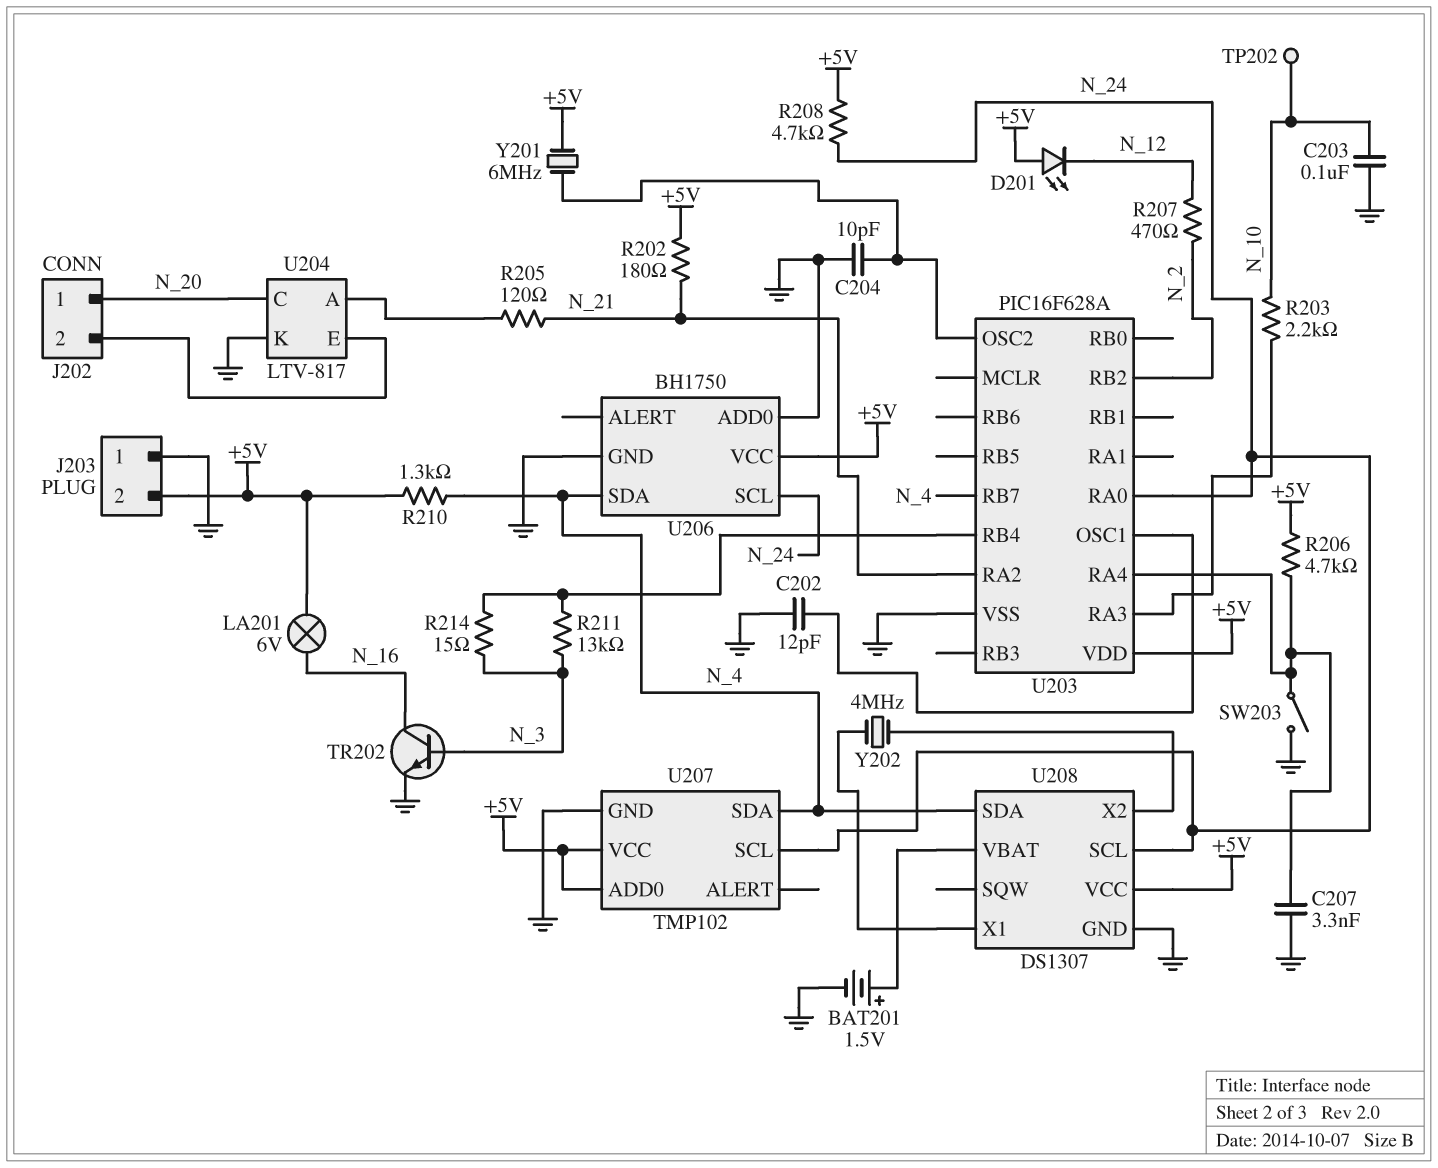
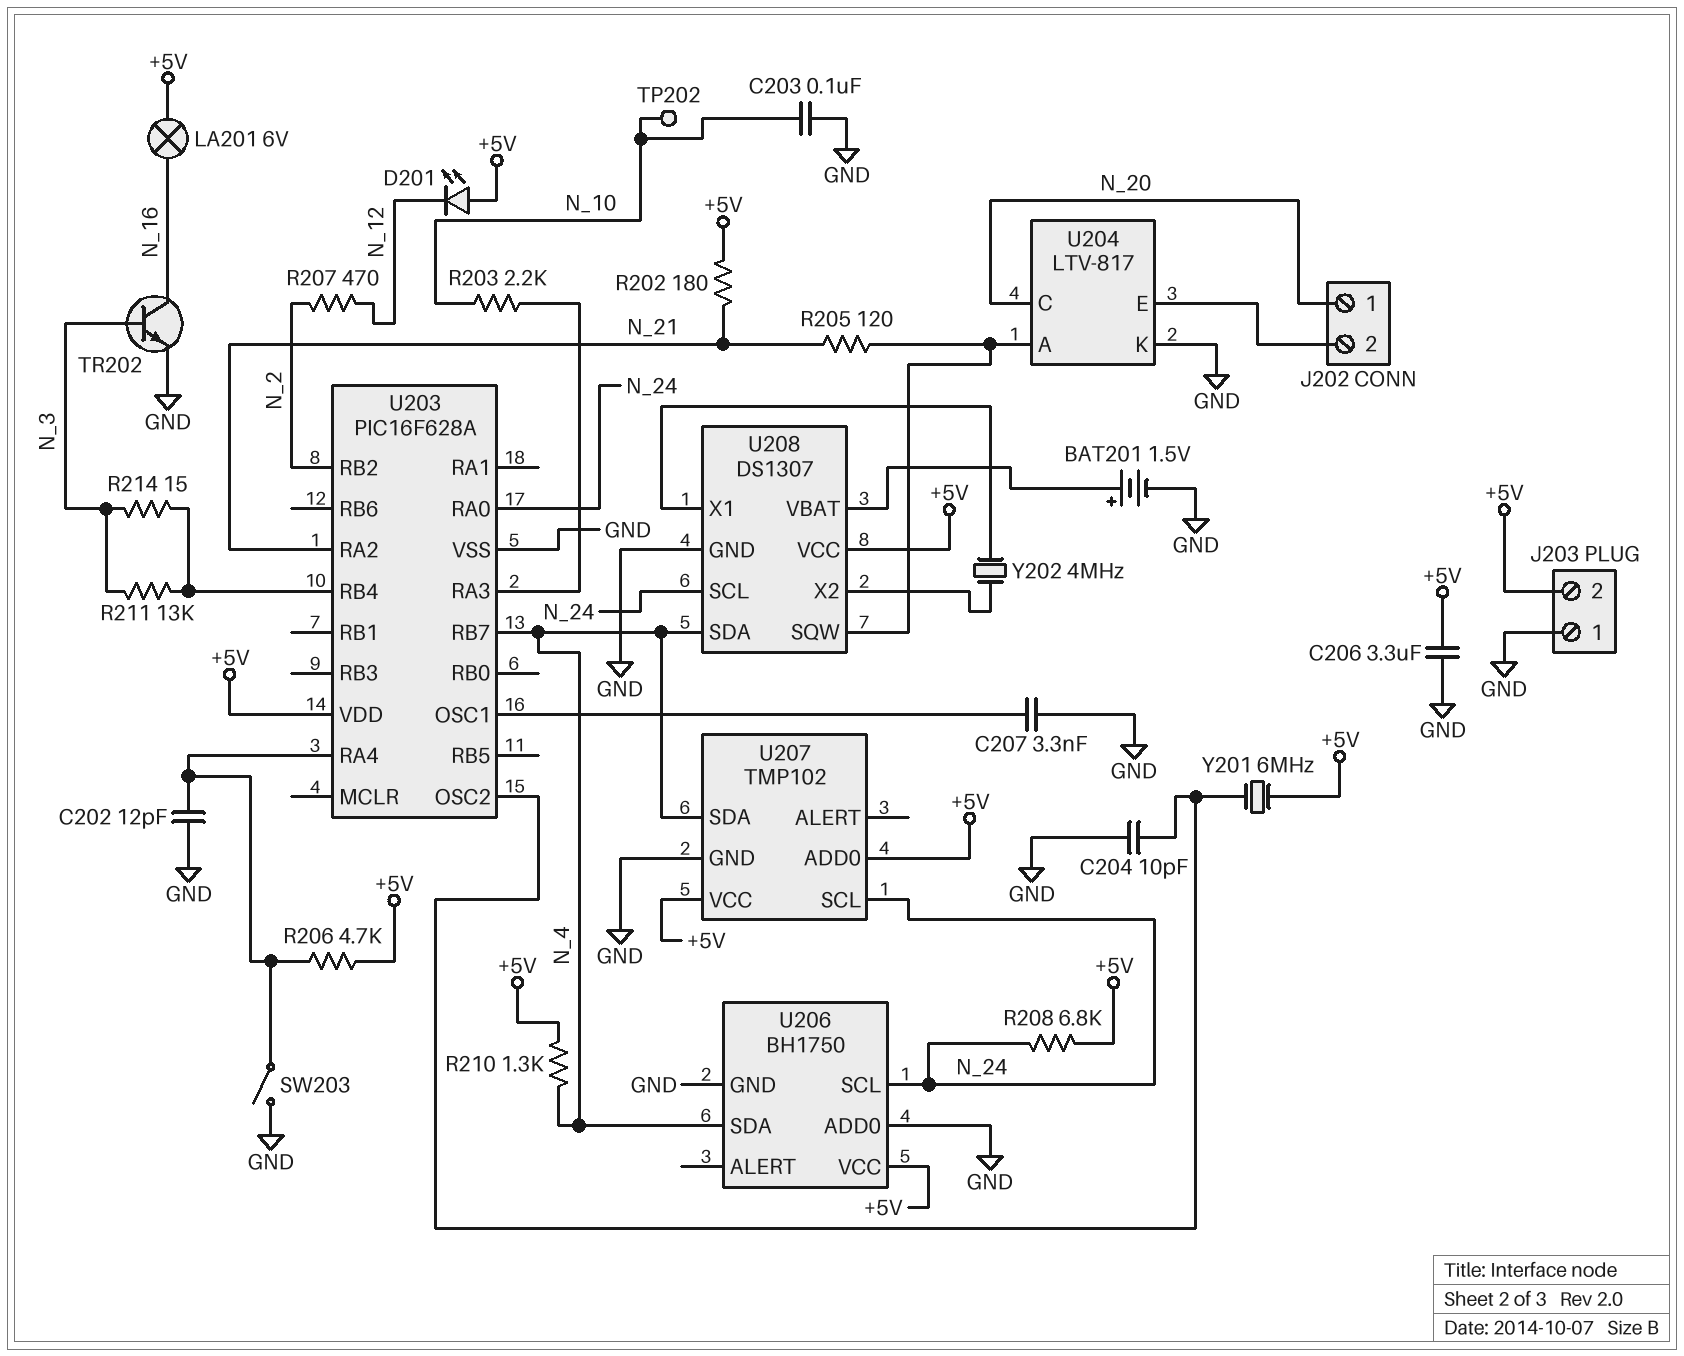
C202: 12pF (GND, U203/OSC1) -> 12pF (GND, U203/RA4)
C206: none -> 3.3uF (+5V, GND)
C207: 3.3nF (GND, U203/RA4) -> 3.3nF (GND, U203/OSC1)
R208: 4.7k (+5V, N_24) -> 6.8k (+5V, N_24)
U208 pin SQW: none -> U204/A

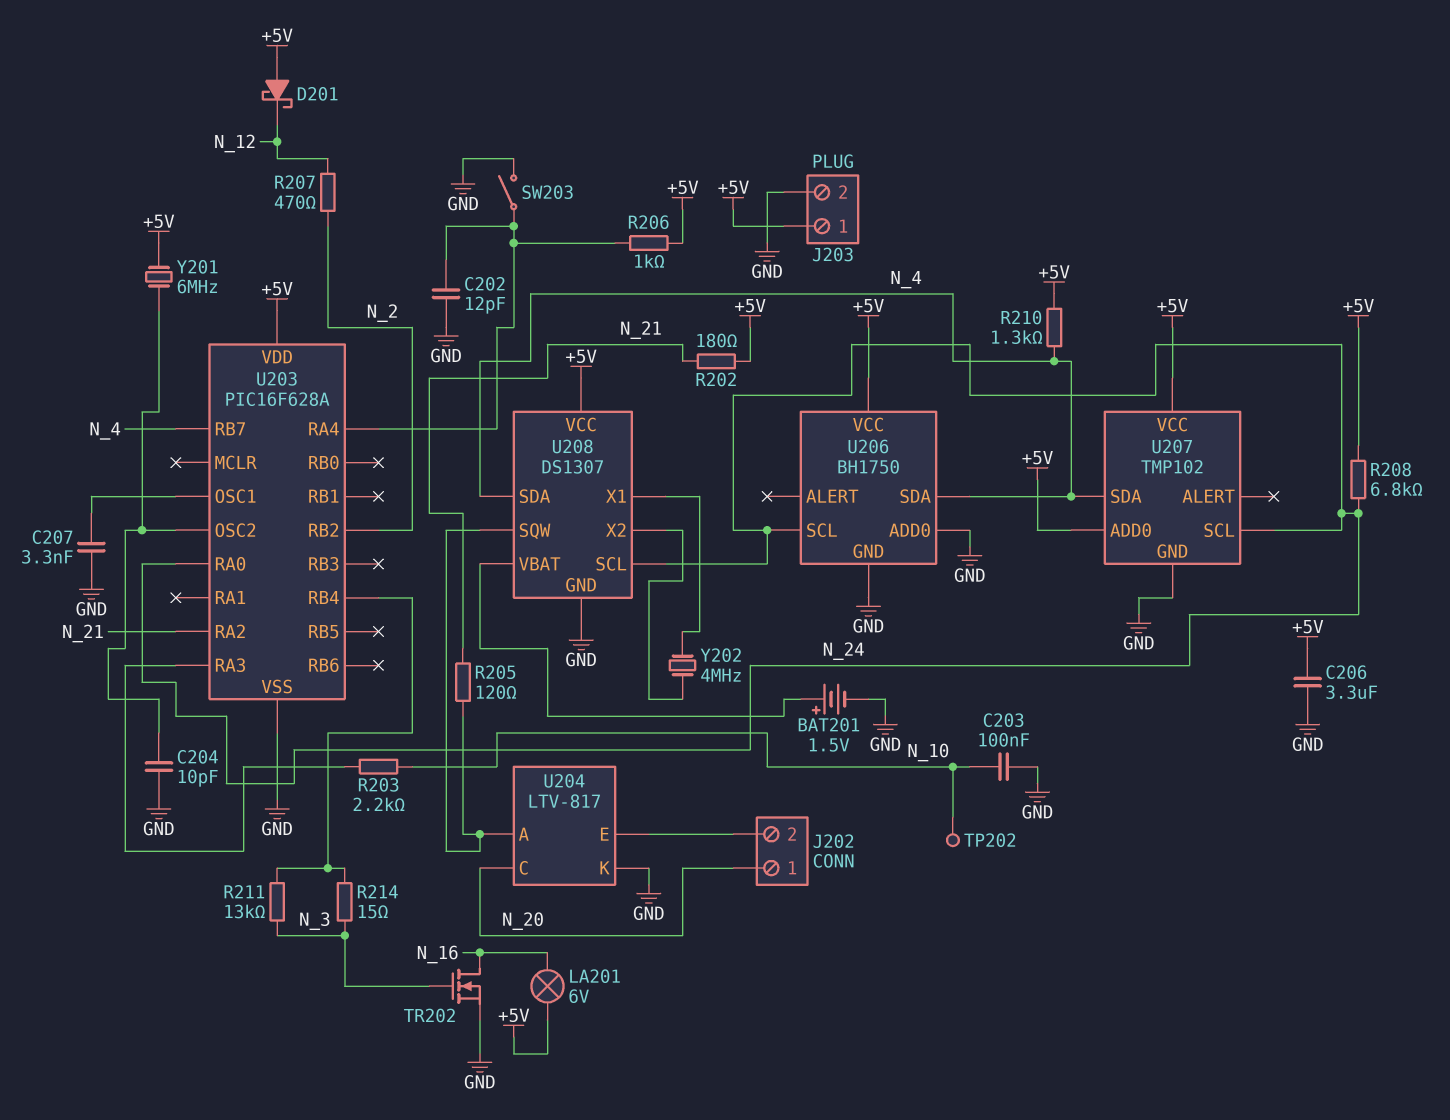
D201: LED (A +5V, K N_12) -> schottky (A +5V, K N_12)
J203 pin 1: GND -> +5V
J203 pin 2: +5V -> GND
R206: 4.7k (+5V, U203/RA4) -> 1k (+5V, U203/RA4)
TR202: NPN (B N_3, C N_16, E GND) -> NMOS (G N_3, D N_16, S GND)

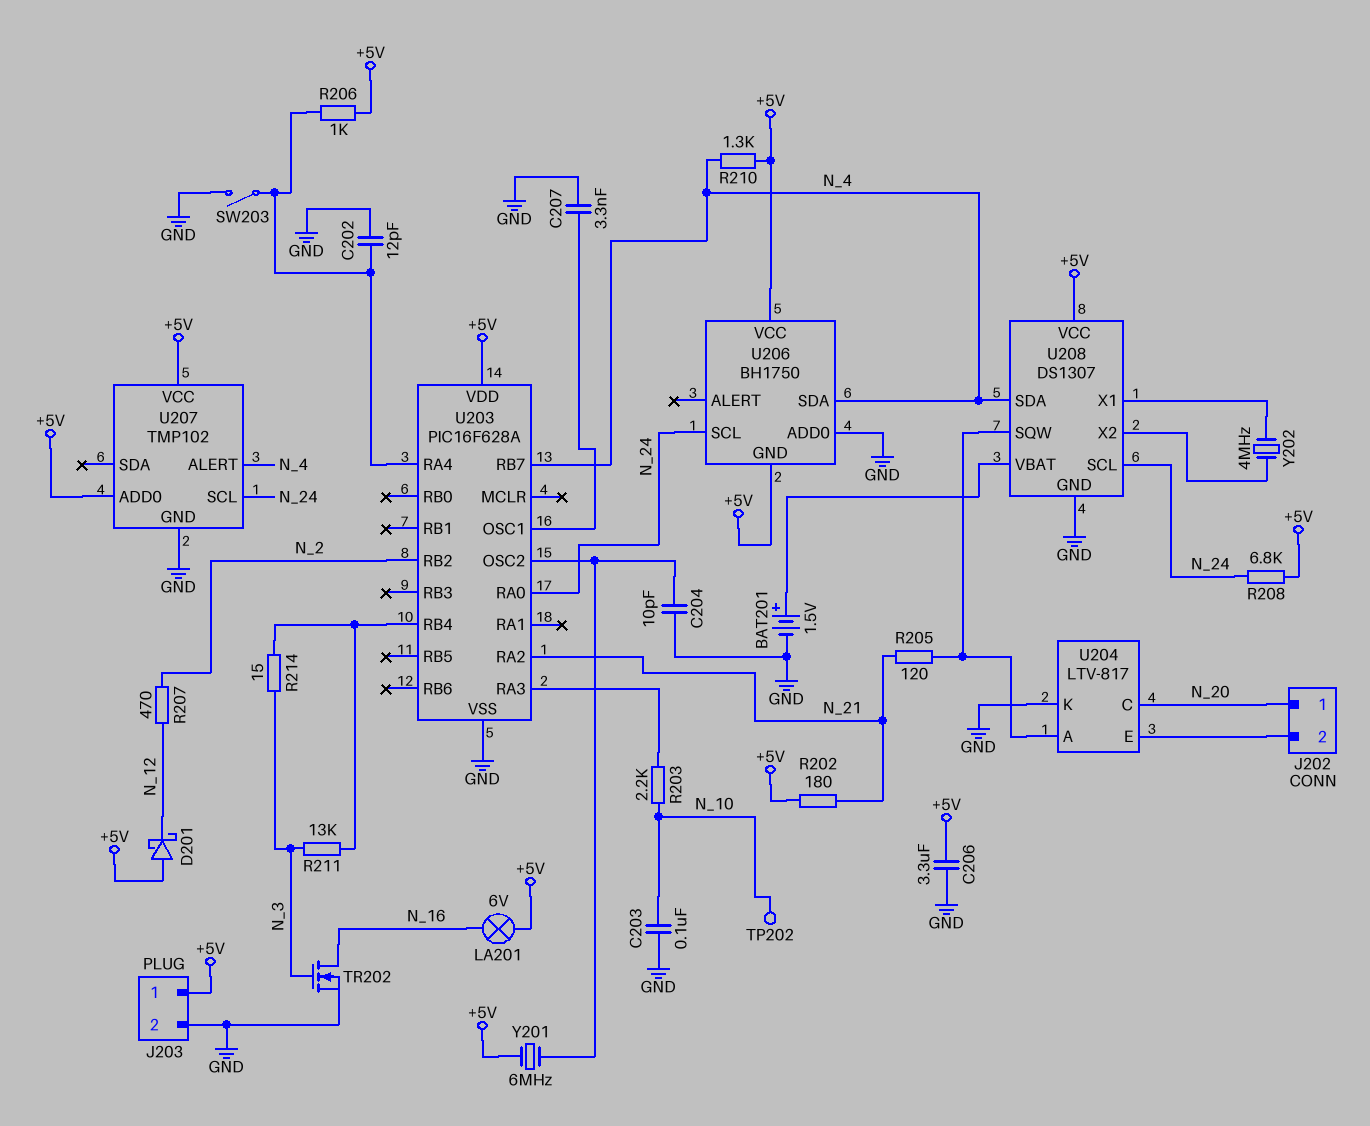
U206 pin GND: GND -> +5V
U207 pin ALERT: none -> N_4
U207 pin SDA: N_4 -> none

